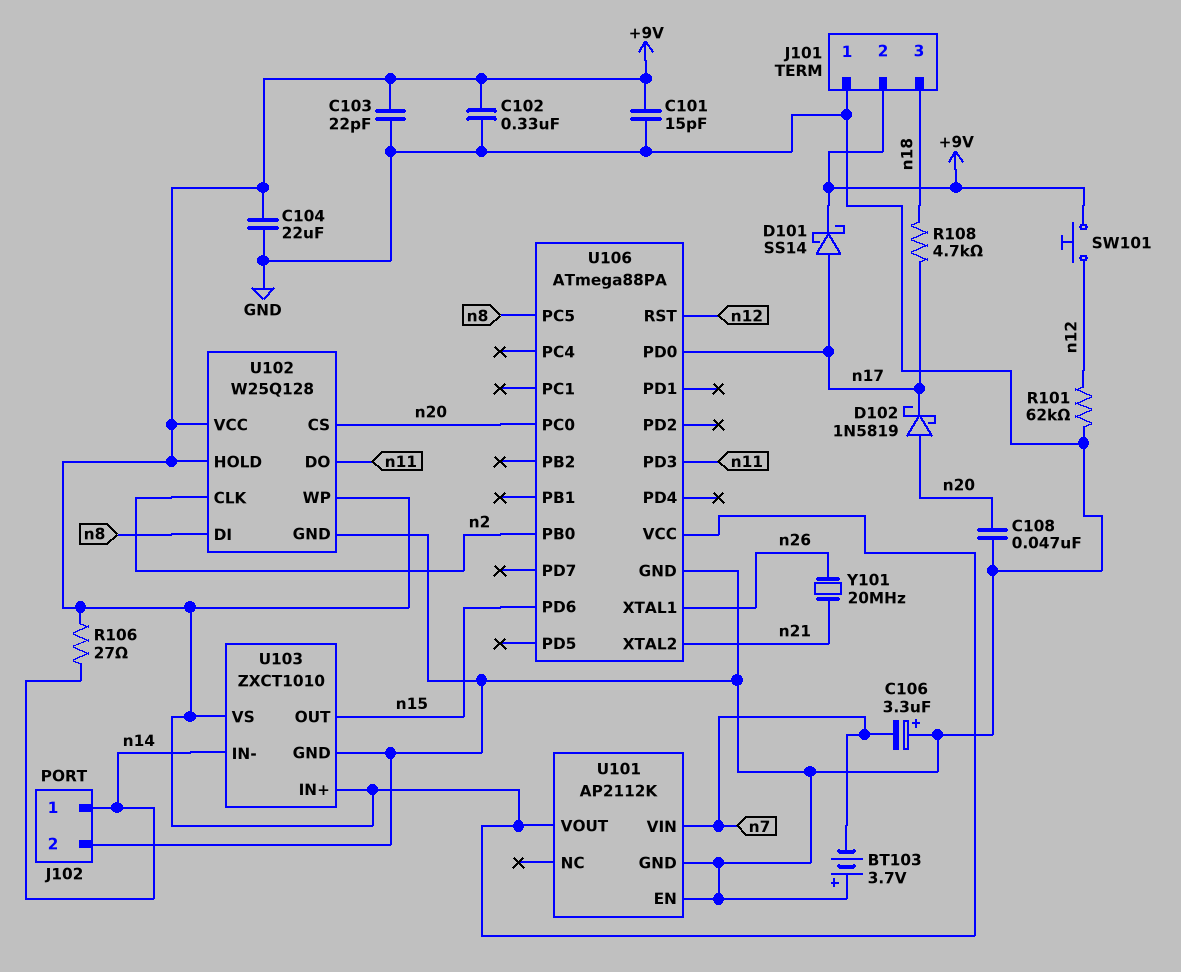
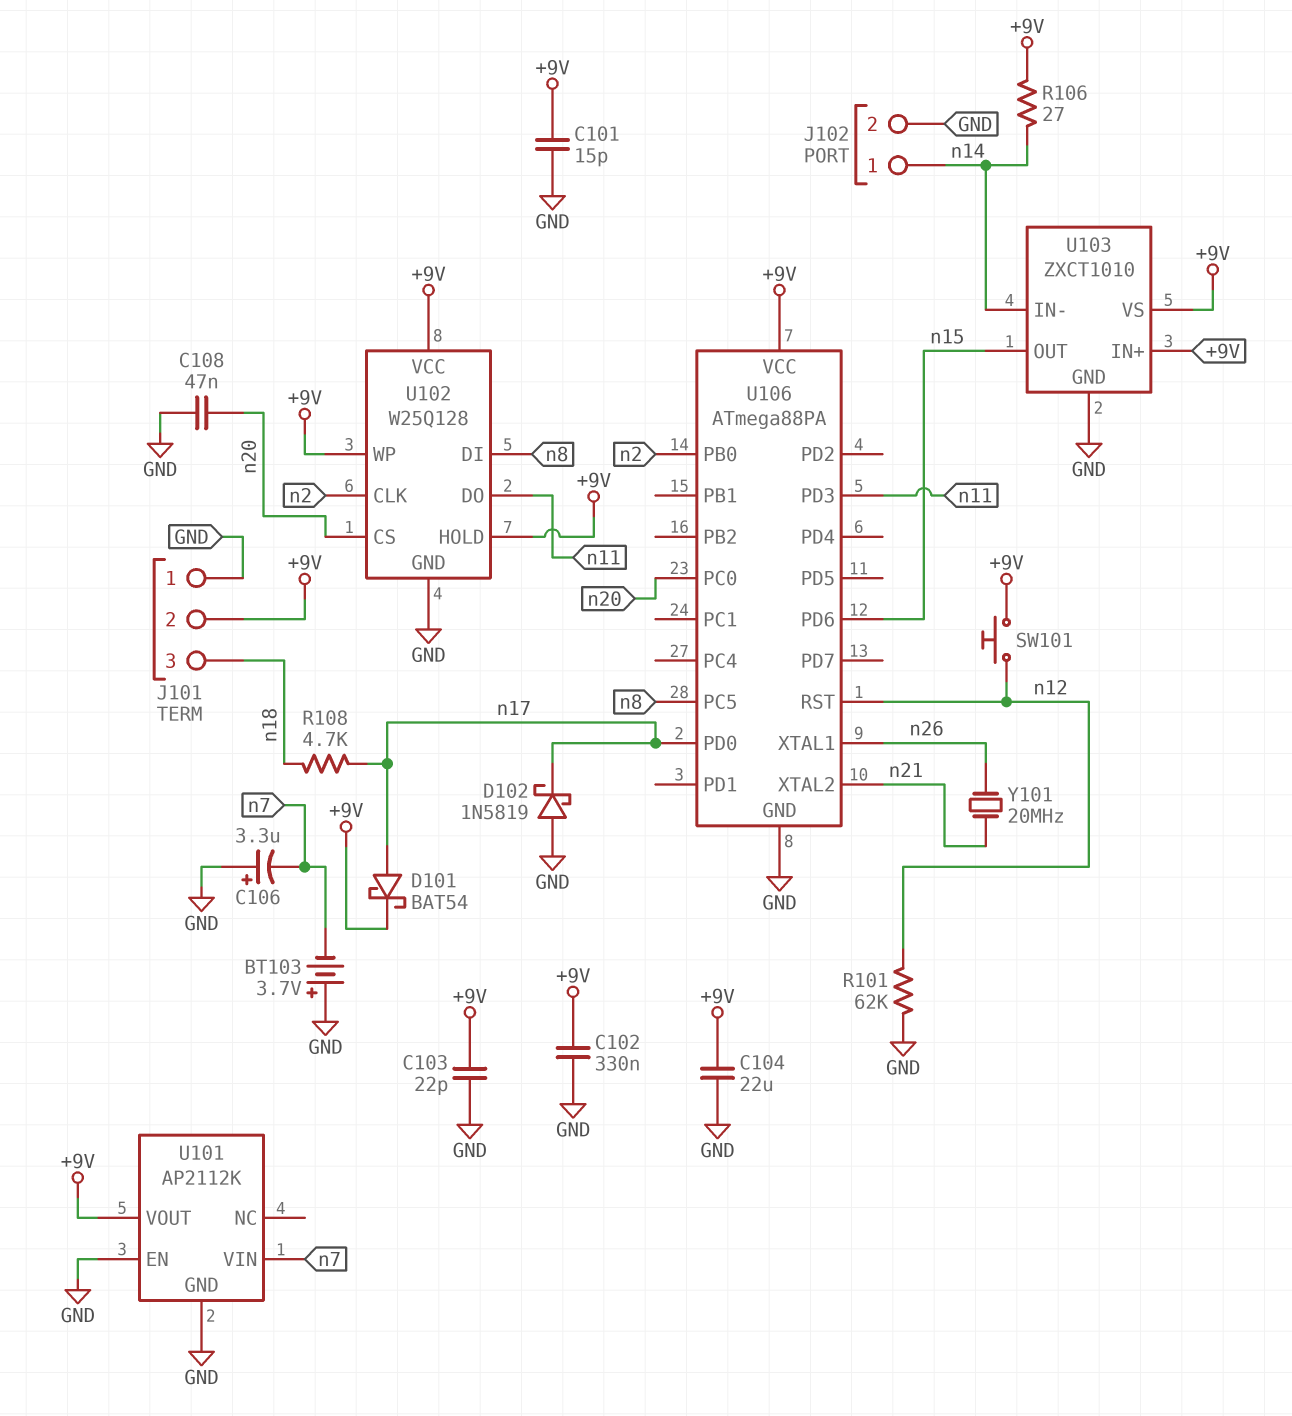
D101: schottky SS14 (A n17, K +9V) -> schottky BAT54 (A n17, K +9V)
D102: schottky 1N5819 (A n20, K n17) -> schottky 1N5819 (A GND, K n17)

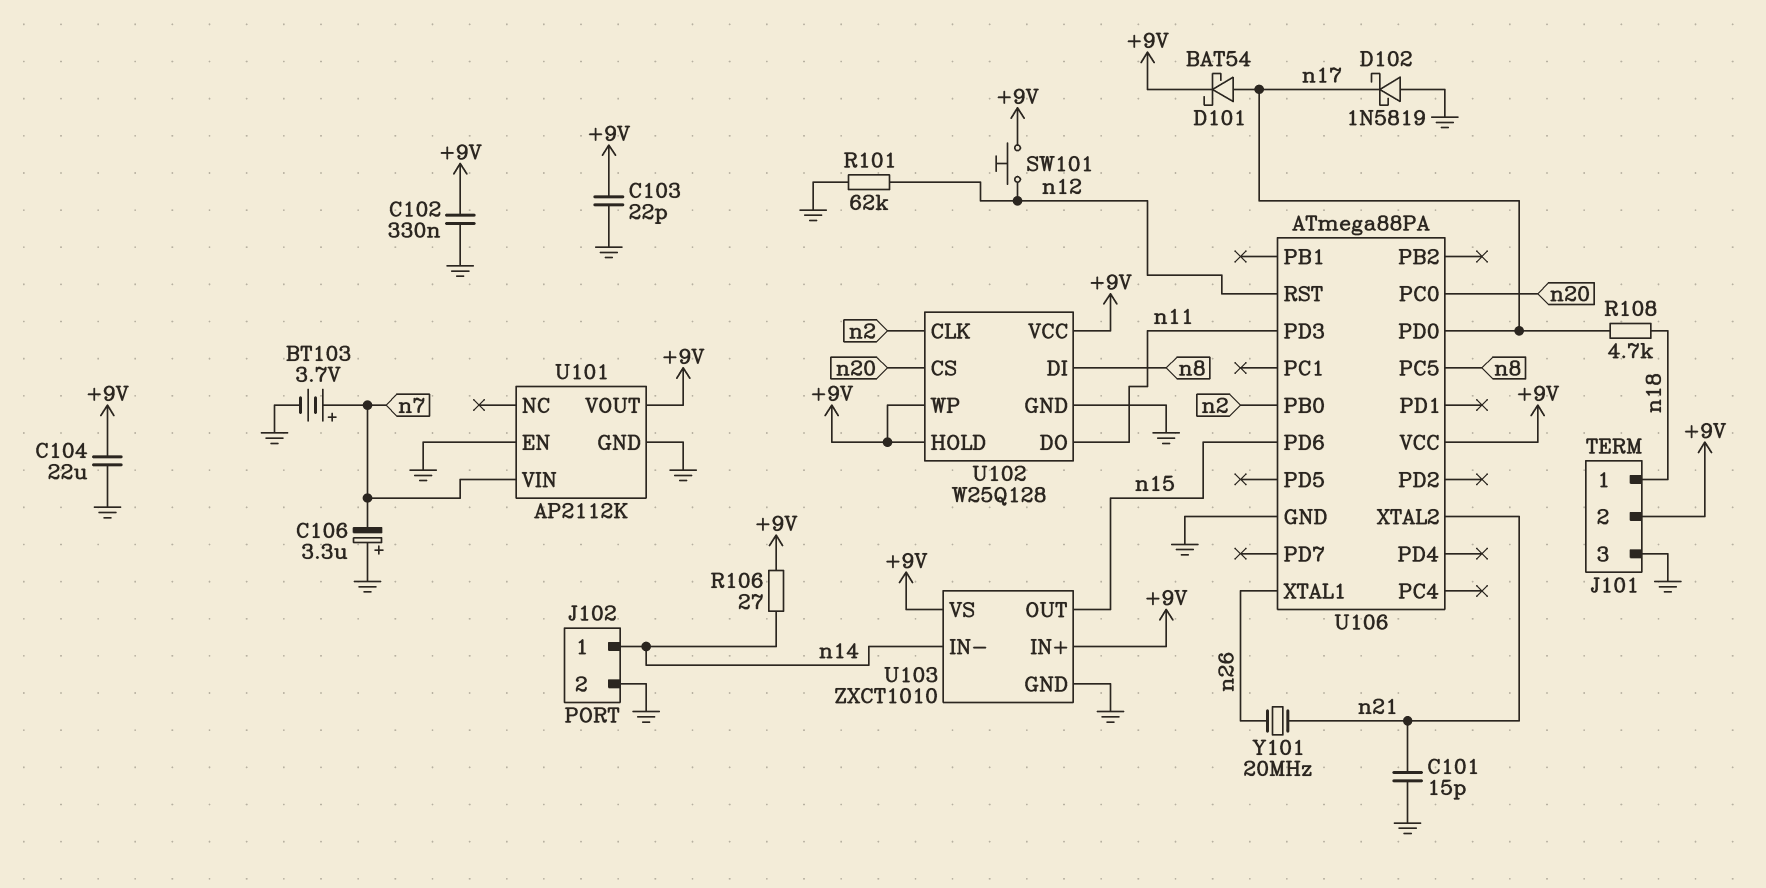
BT103: 3.7V (plus GND, minus n7) -> 3.7V (plus n7, minus GND)
C101: 15pF (+9V, GND) -> 15pF (GND, n21)
C108: 47nF (GND, n20) -> none
J101 pin 1: GND -> n18
J101 pin 3: n18 -> GND

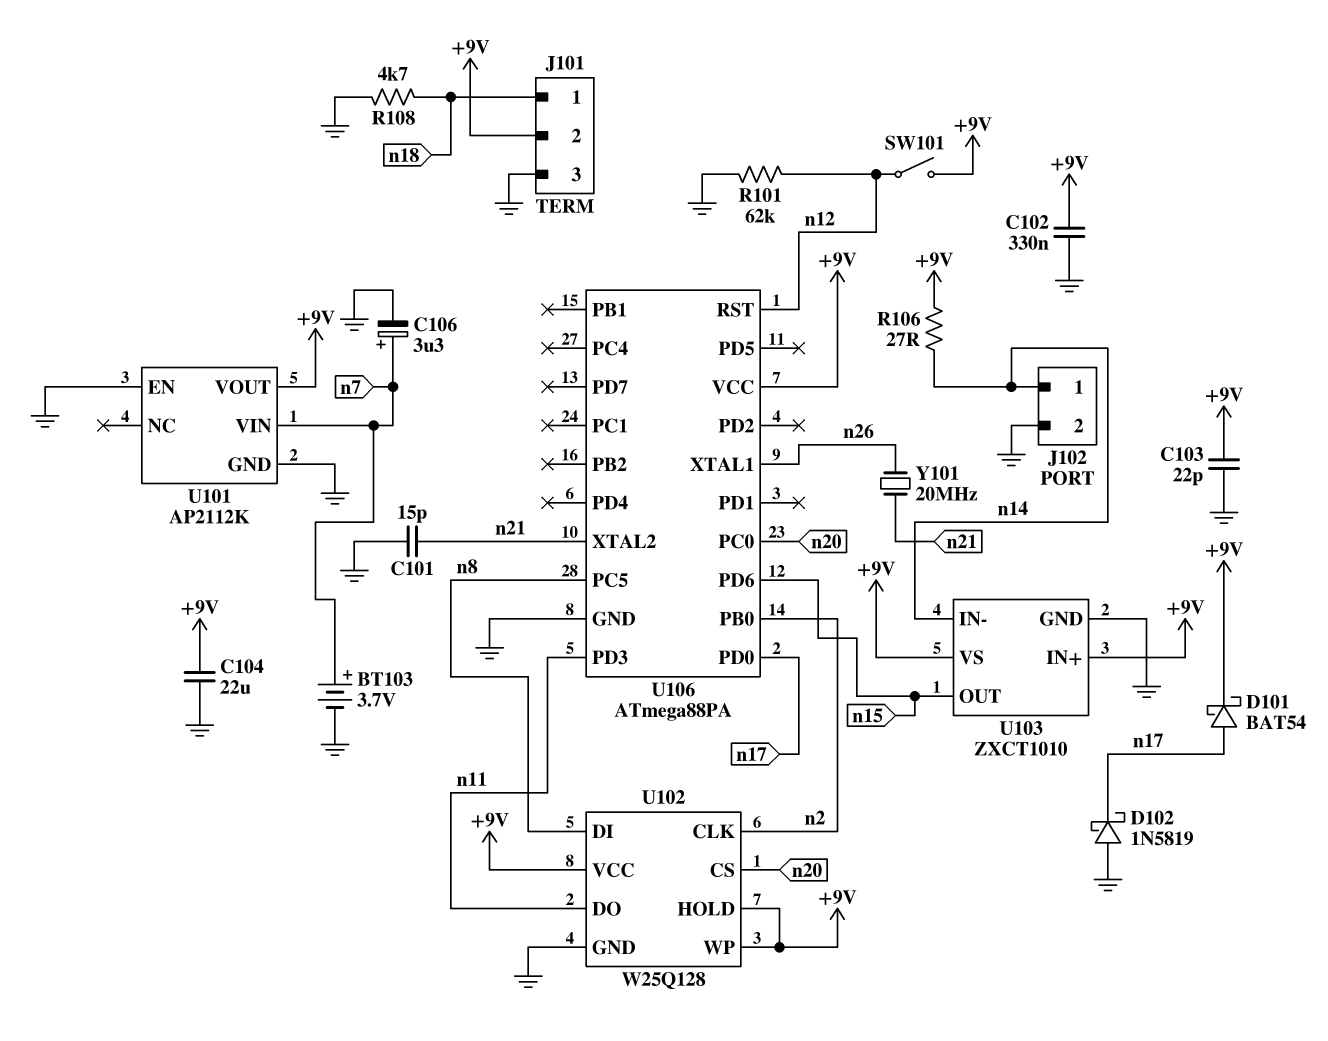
C106: 3.3uF (plus GND, minus n7) -> 3.3uF (plus n7, minus GND)
R108: 4.7k (n17, n18) -> 4.7k (GND, n18)
SW101: button (+9V, n12) -> switch (+9V, n12)

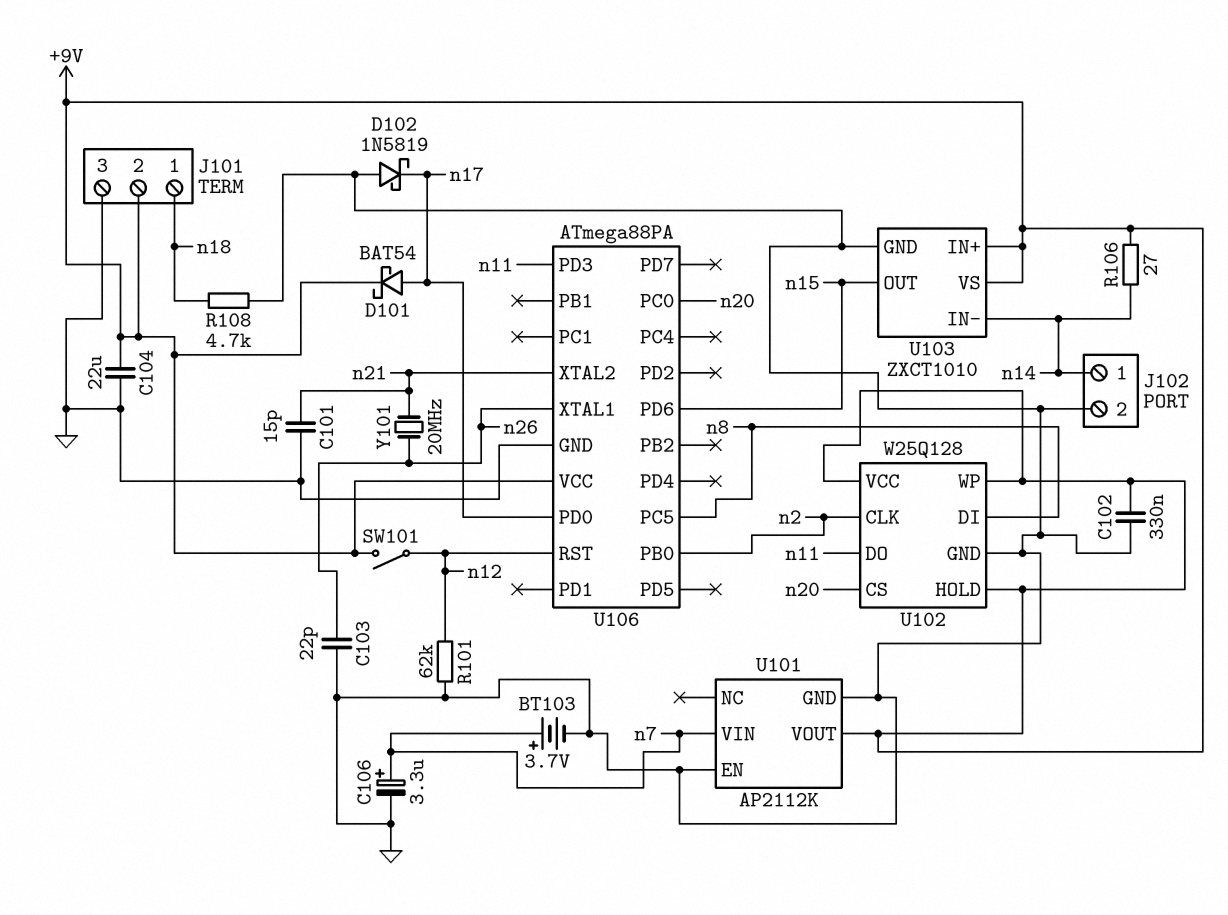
C103: 22pF (+9V, GND) -> 22pF (GND, n26)

